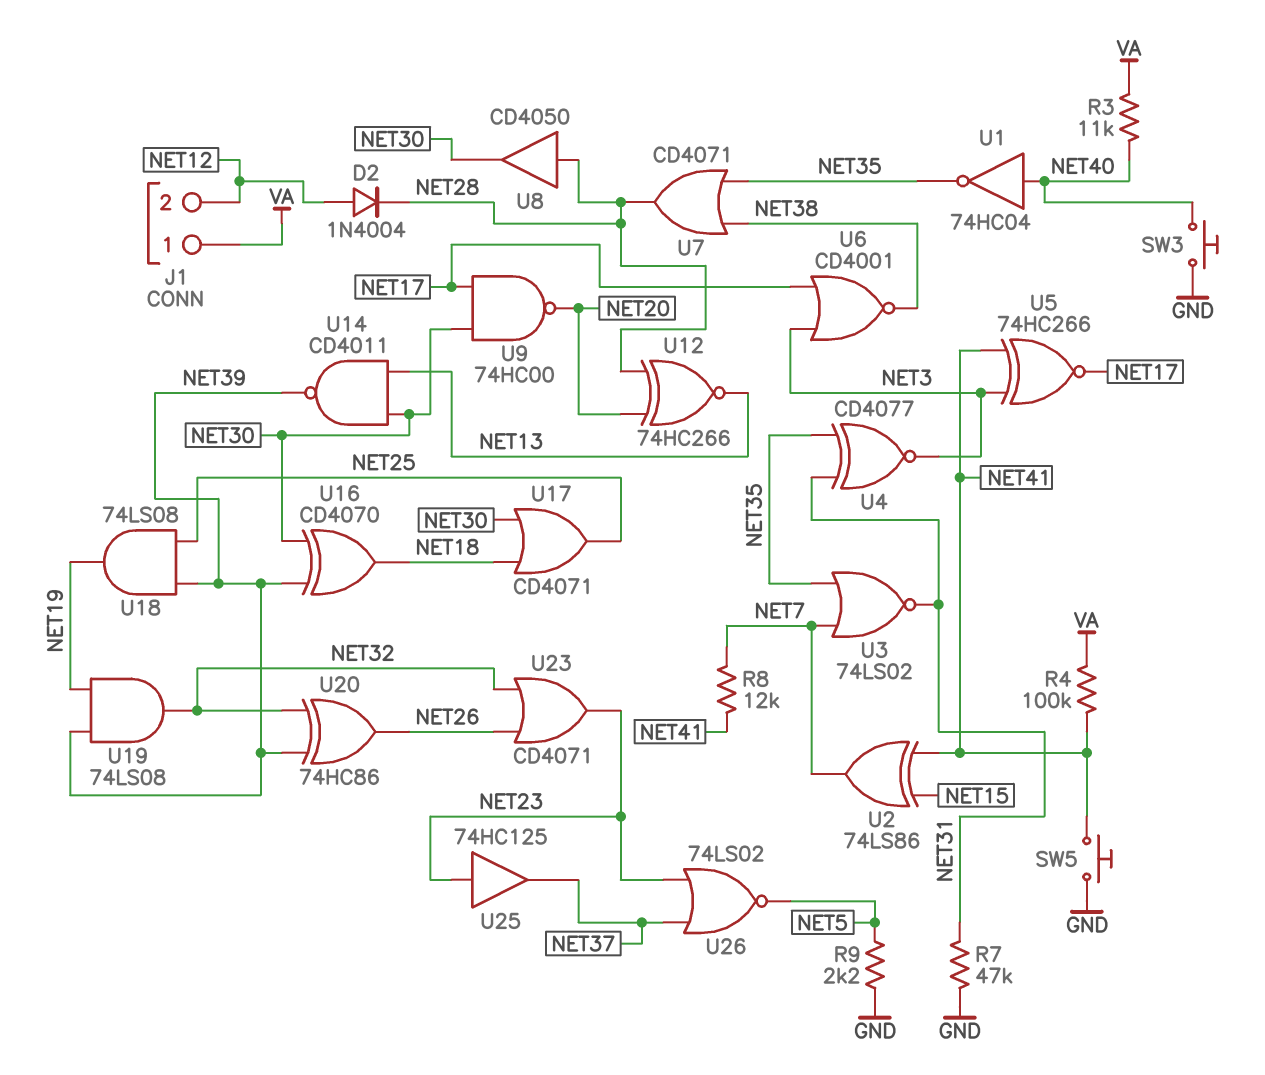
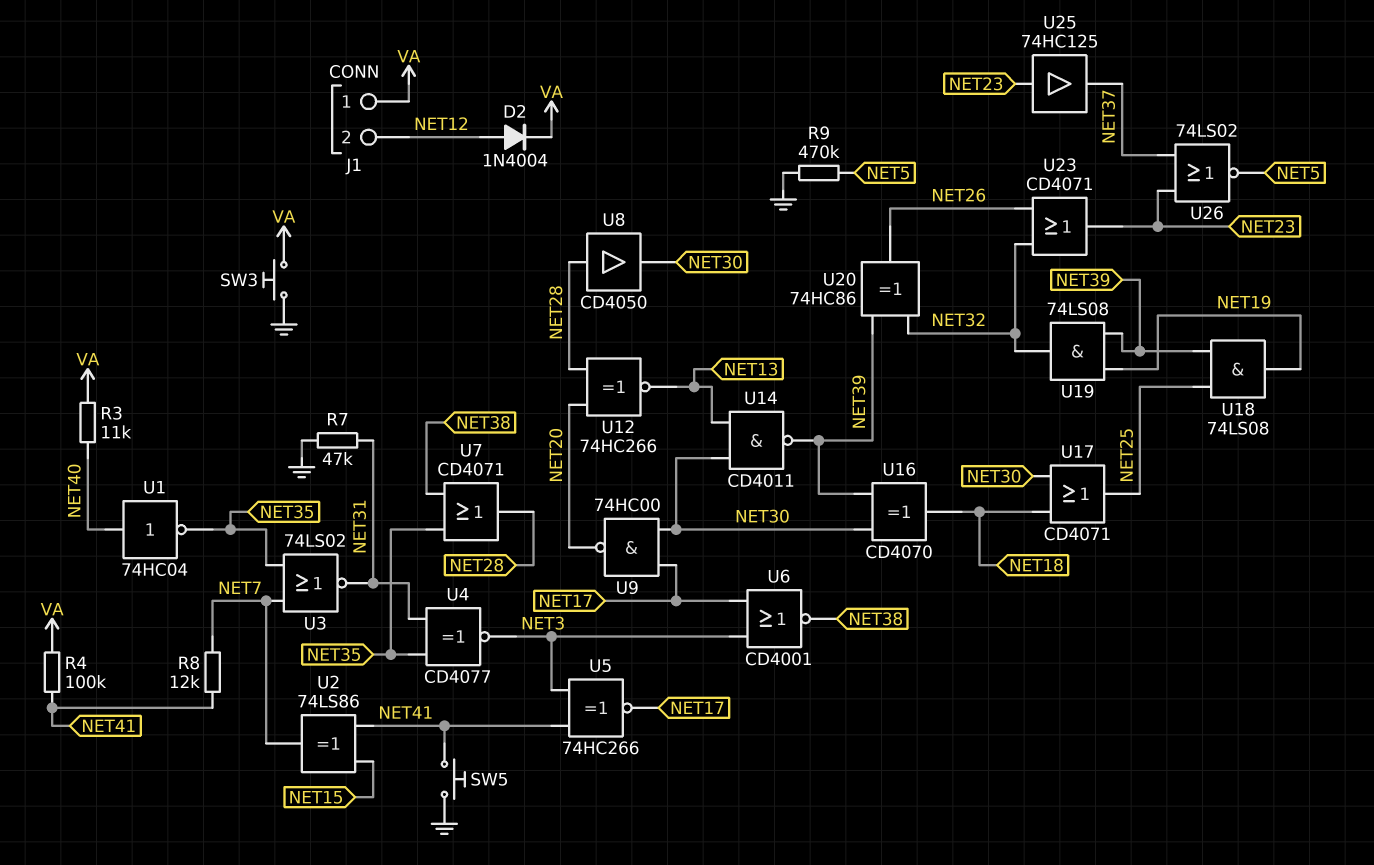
D2: diode 1N4004 (A NET12, K NET28) -> diode 1N4004 (A NET12, K VA)
R9: 2.2k (GND, NET5) -> 470k (GND, NET5)
SW3: button (GND, NET40) -> button (GND, VA)

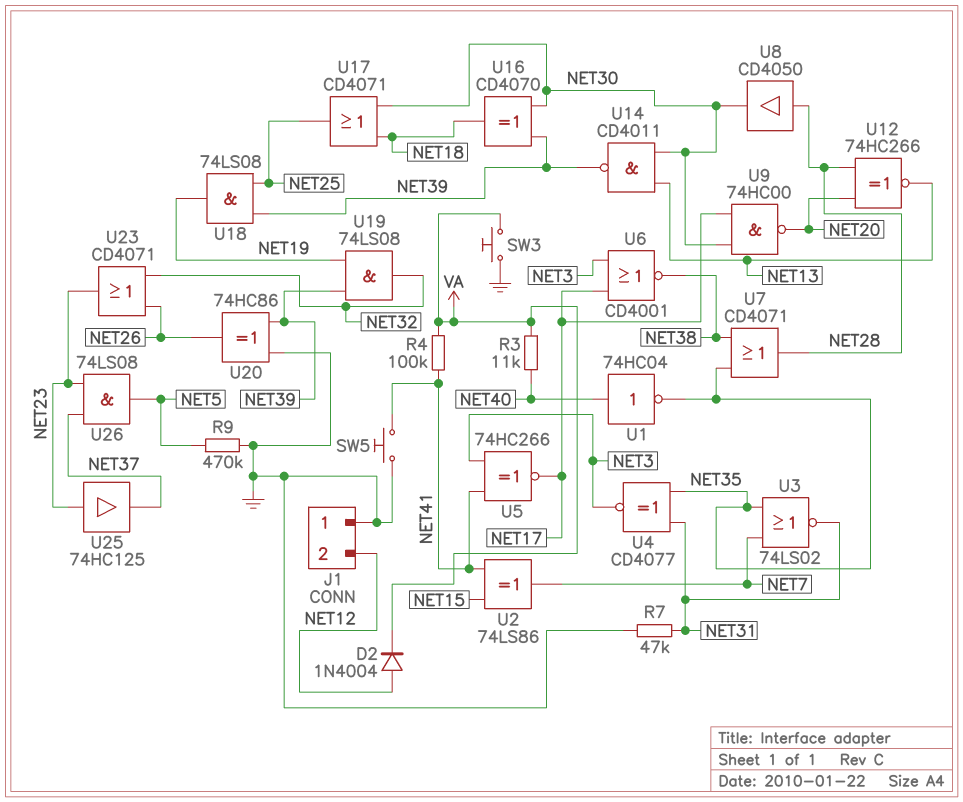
J1 pin 1: VA -> GND
R8: 12k (NET7, NET41) -> none
U20: XOR 74HC86 (in NET32, in NET39, out NET26) -> XOR 74HC86 (in GND, in NET39, out NET26)
U26: NOR 74LS02 (in NET23, in NET37, out NET5) -> AND 74LS08 (in NET23, in NET37, out NET5)

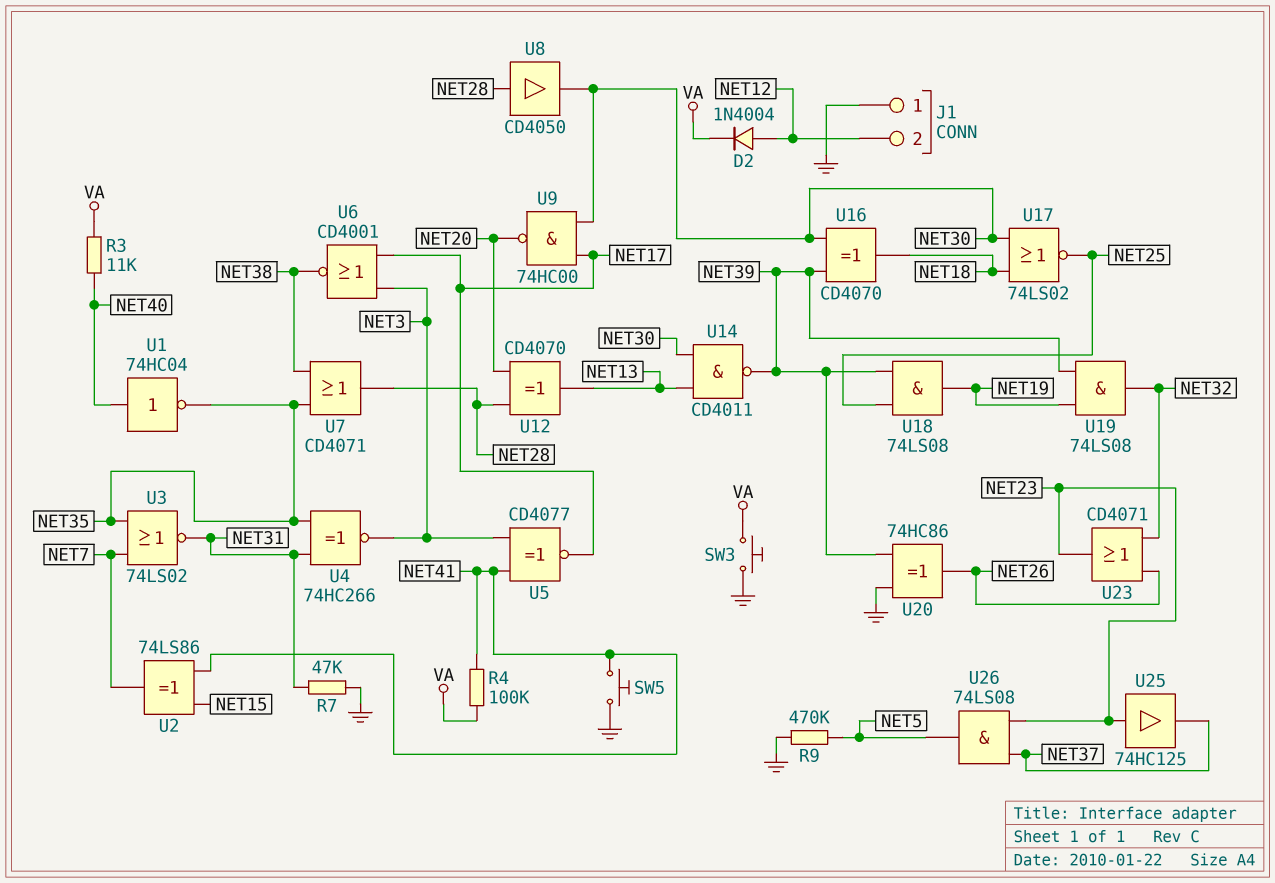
U4: XNOR CD4077 (in NET31, in NET35, out NET3) -> XNOR 74HC266 (in NET31, in NET35, out NET3)
U5: XNOR 74HC266 (in NET3, in NET41, out NET17) -> XNOR CD4077 (in NET3, in NET41, out NET17)
U12: XNOR 74HC266 (in NET20, in NET28, out NET13) -> XOR CD4070 (in NET20, in NET28, out NET13)
U17: OR CD4071 (in NET18, in NET30, out NET25) -> NOR 74LS02 (in NET18, in NET30, out NET25)

